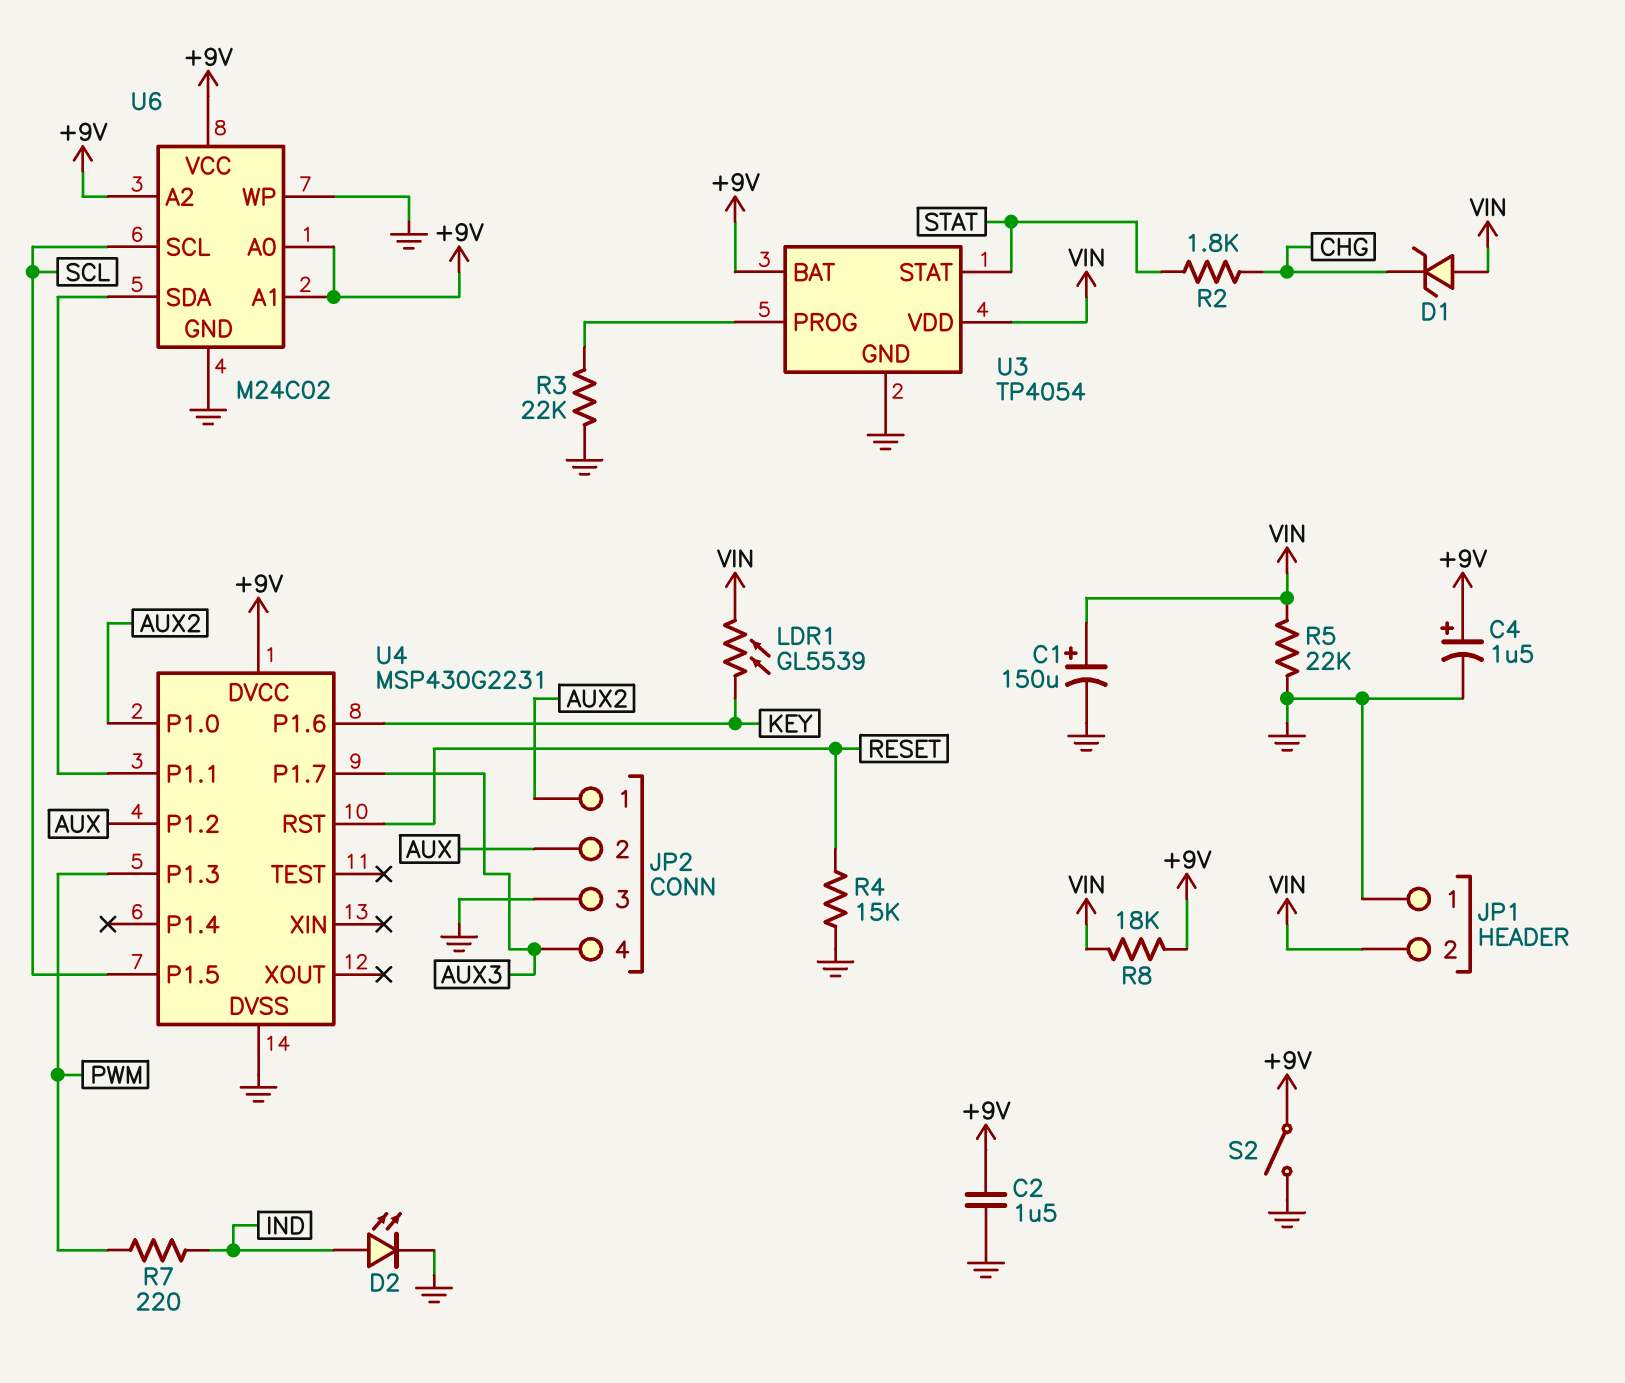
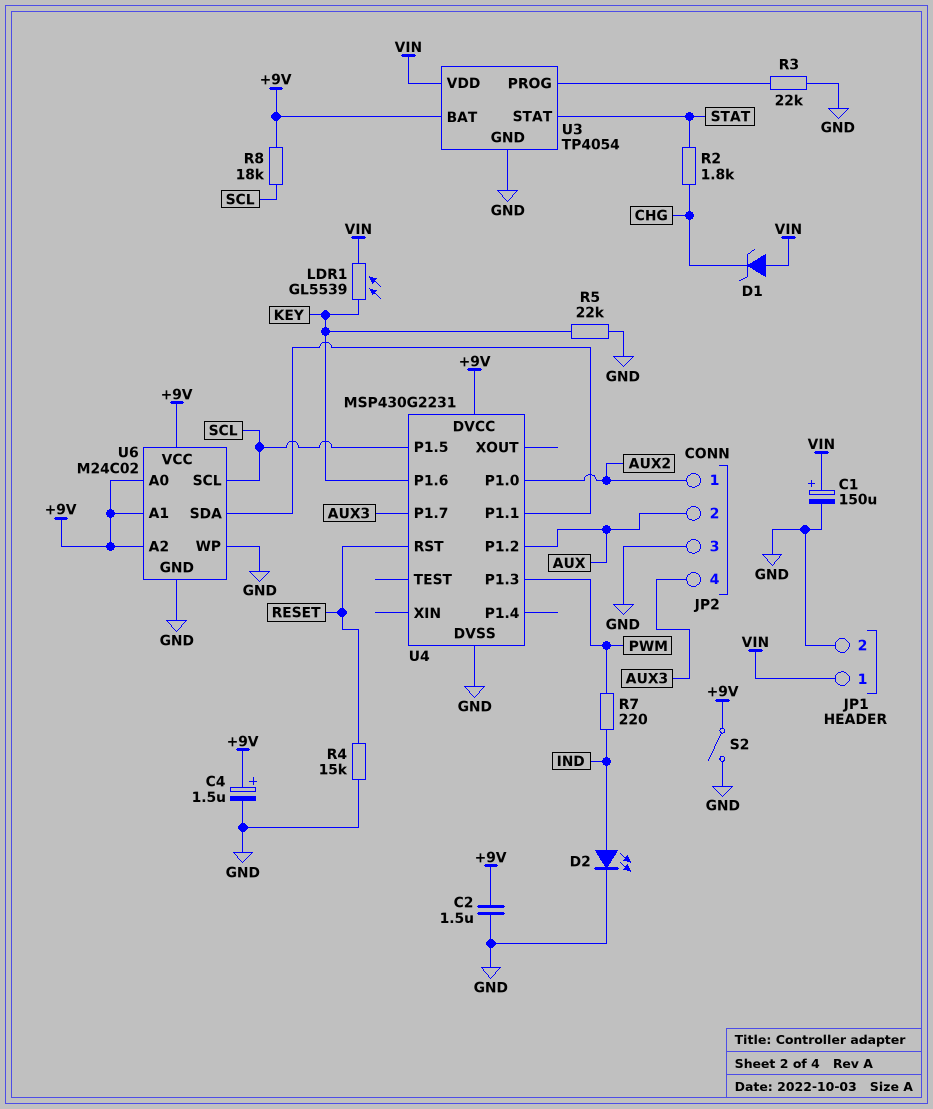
JP1 pin 1: GND -> VIN
JP1 pin 2: VIN -> GND
R5: 22k (GND, VIN) -> 22k (GND, KEY)
R8: 18k (+9V, VIN) -> 18k (+9V, SCL)

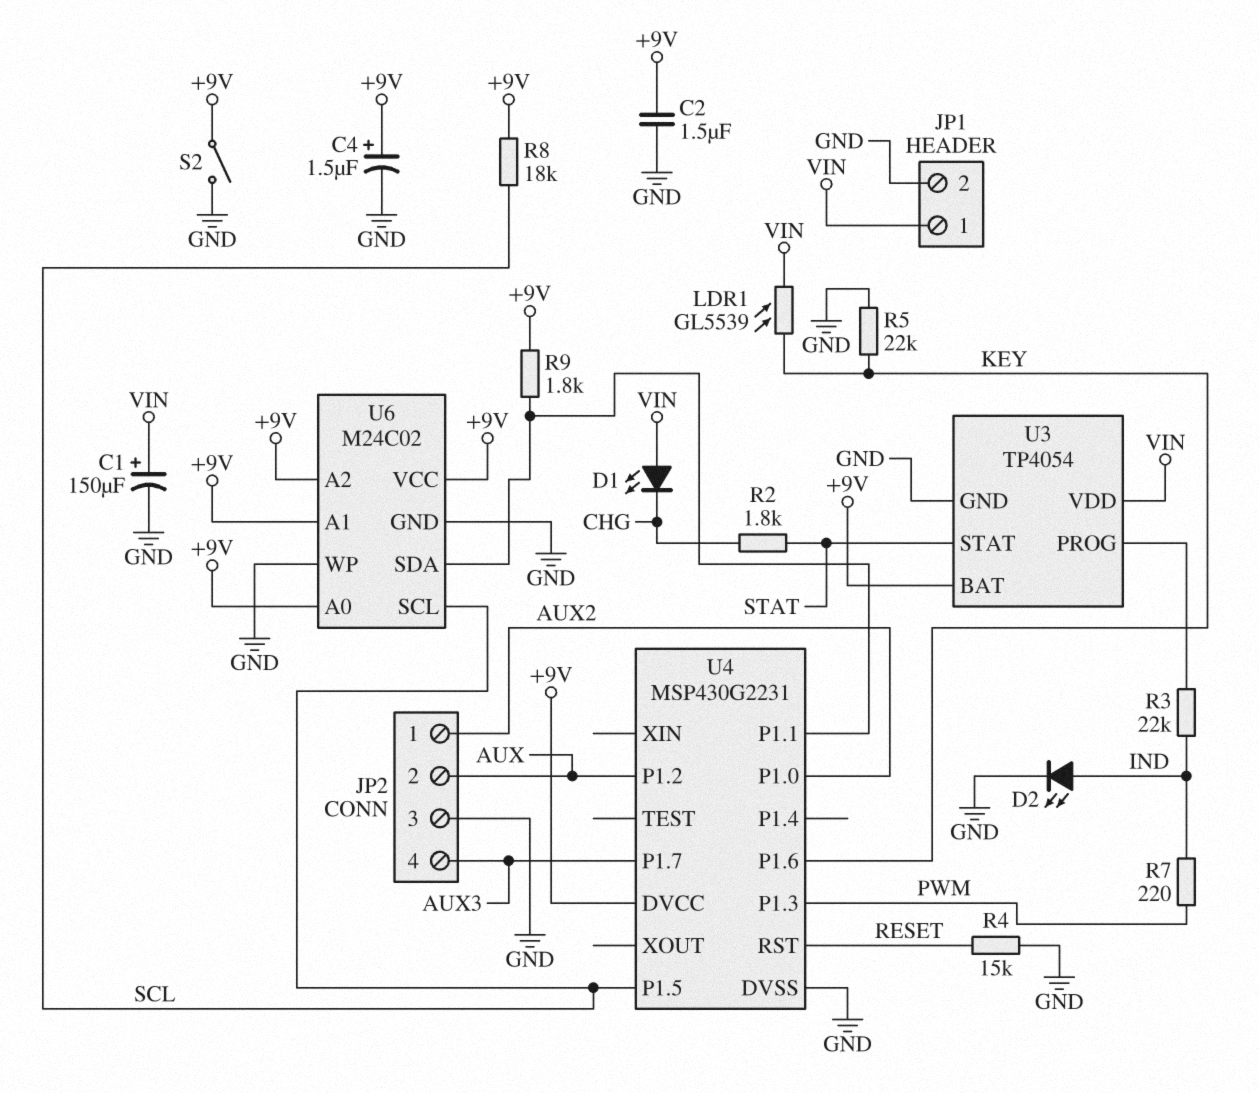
D1: zener (A VIN, K CHG) -> LED (A VIN, K CHG)
R3: 22k (GND, U3/PROG) -> 22k (IND, U3/PROG)
R9: none -> 1.8k (+9V, U4/P1.1)

